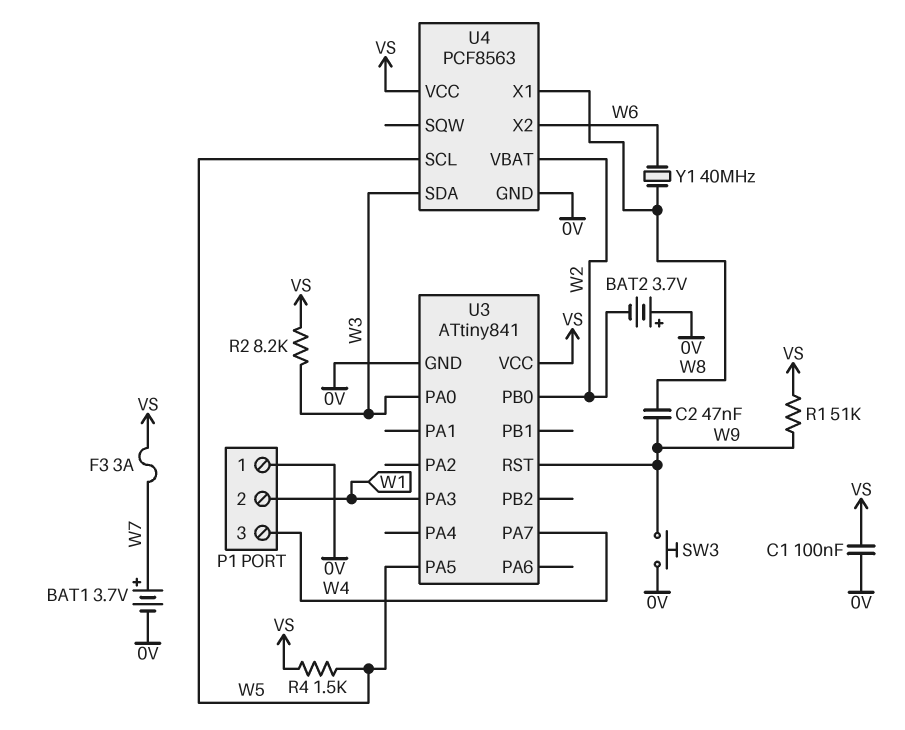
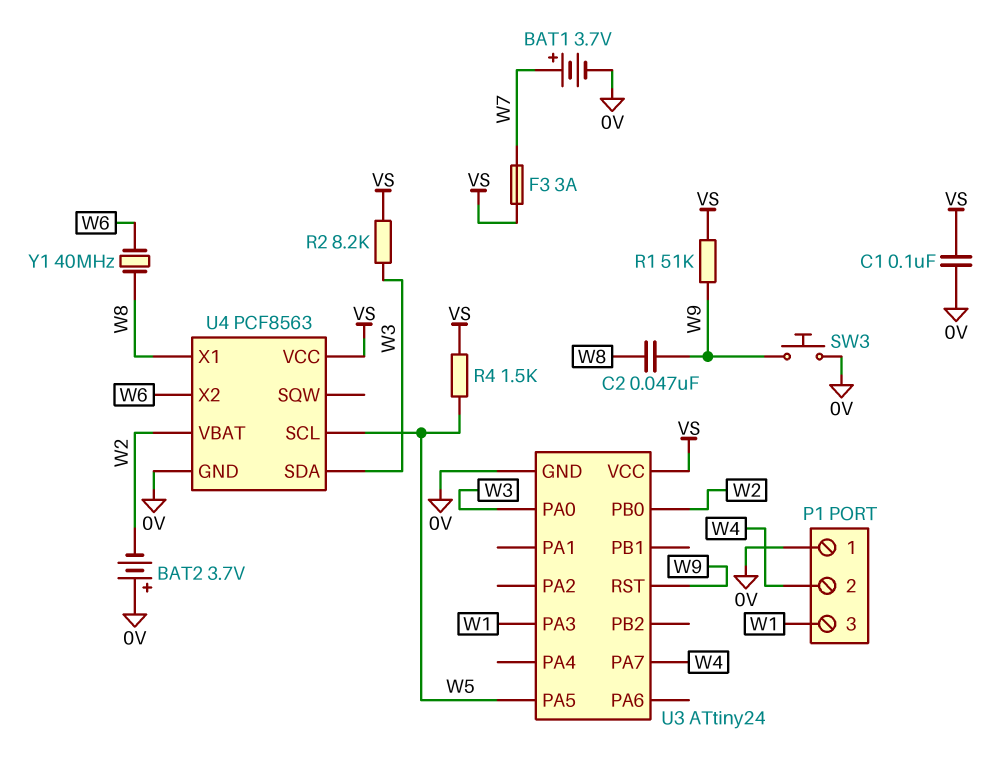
P1 pin 2: W1 -> W4
P1 pin 3: W4 -> W1
U3: ATtiny841 -> ATtiny24

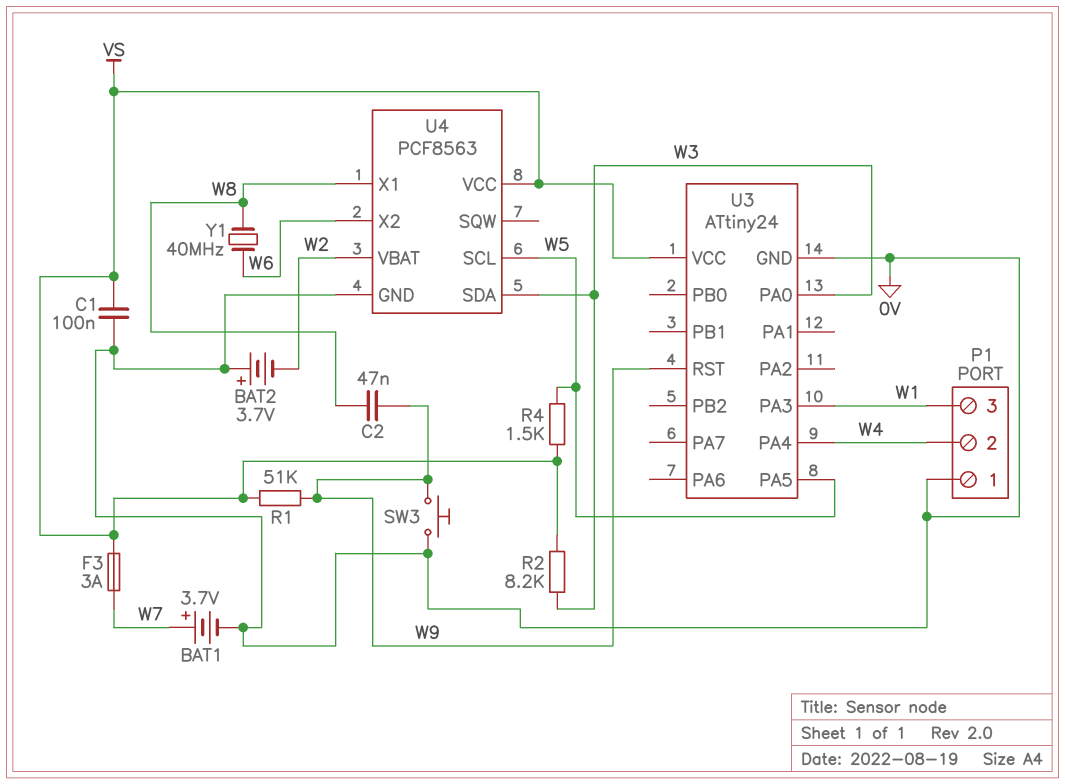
U3 pin PA4: none -> W4
U3 pin PA7: W4 -> none
U3 pin PB0: W2 -> none

